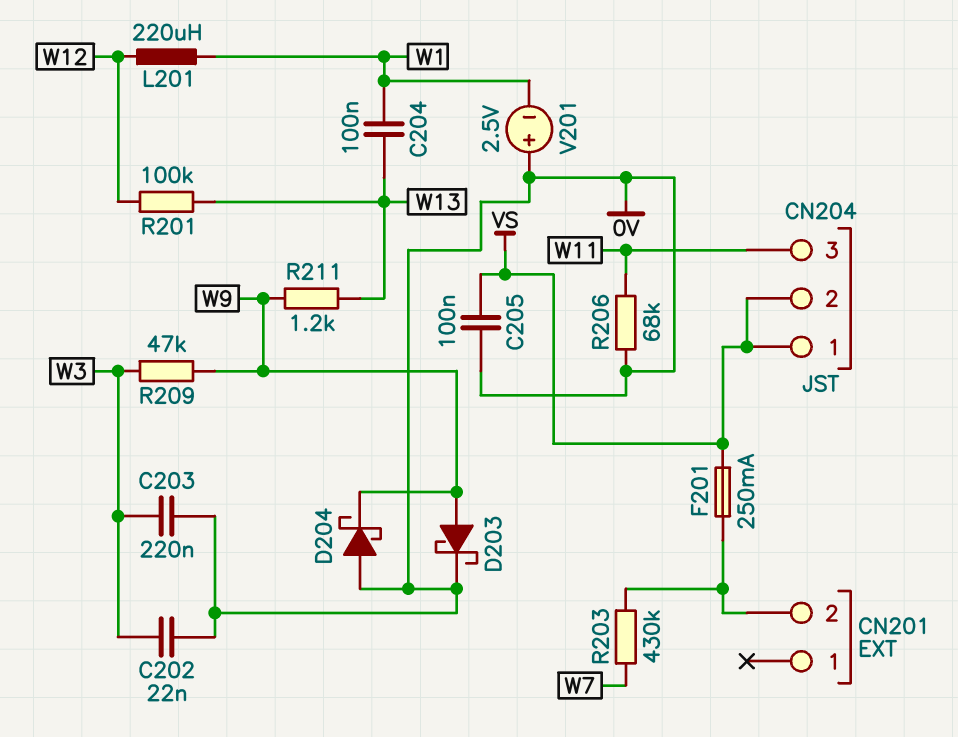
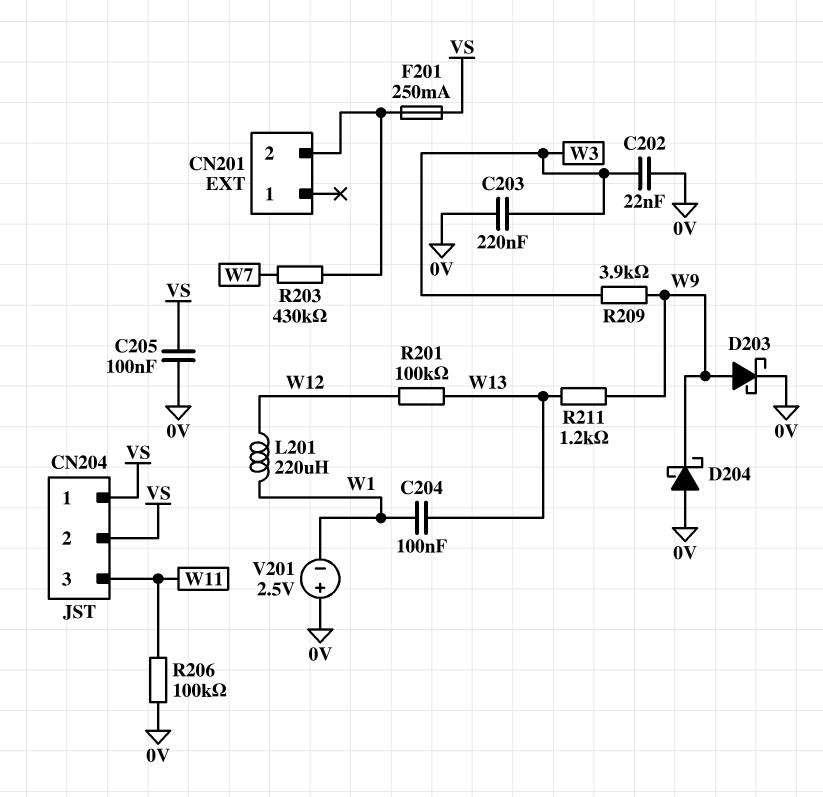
R206: 68k (0V, W11) -> 100k (0V, W11)
R209: 47k (W3, W9) -> 3.9k (W3, W9)

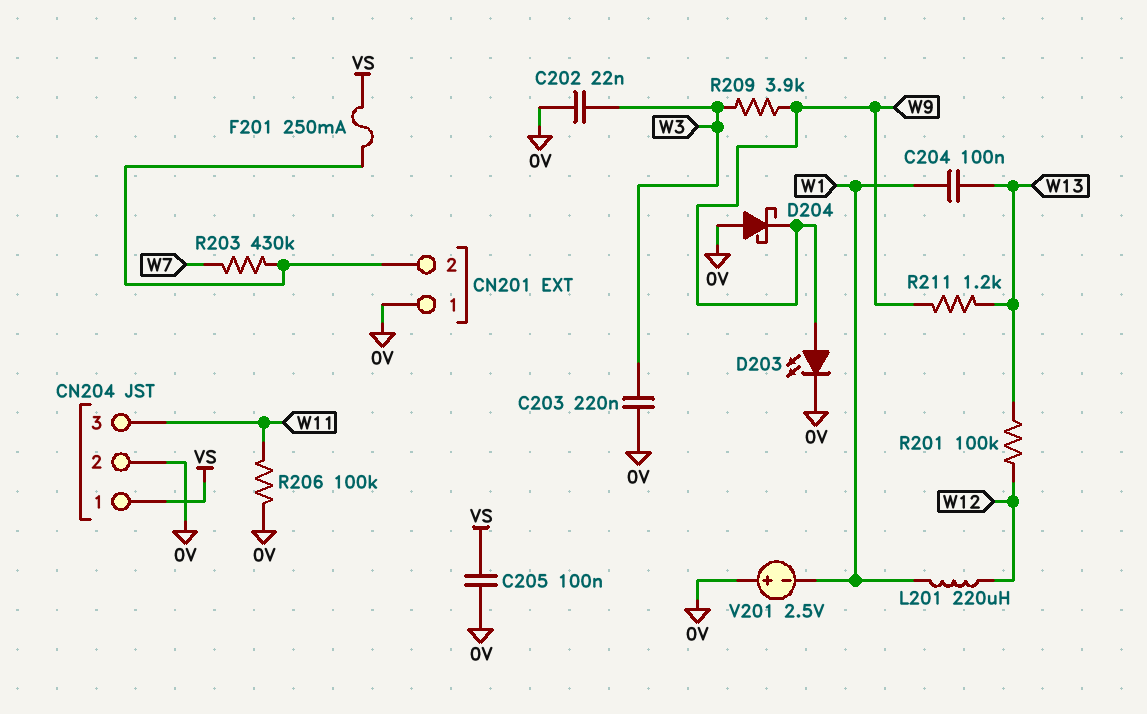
CN201 pin 1: none -> 0V
CN204 pin 2: VS -> 0V
D203: schottky (A W9, K 0V) -> LED (A W9, K 0V)

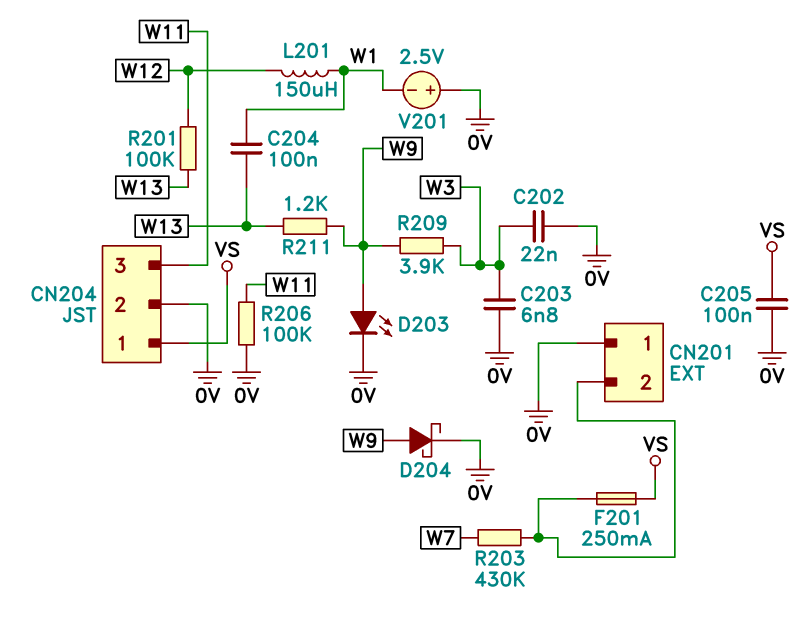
C203: 220nF (0V, W3) -> 6.8nF (0V, W3)
D204: schottky (A 0V, K W9) -> schottky (A W9, K 0V)
L201: 220uH (W1, W12) -> 150uH (W1, W12)

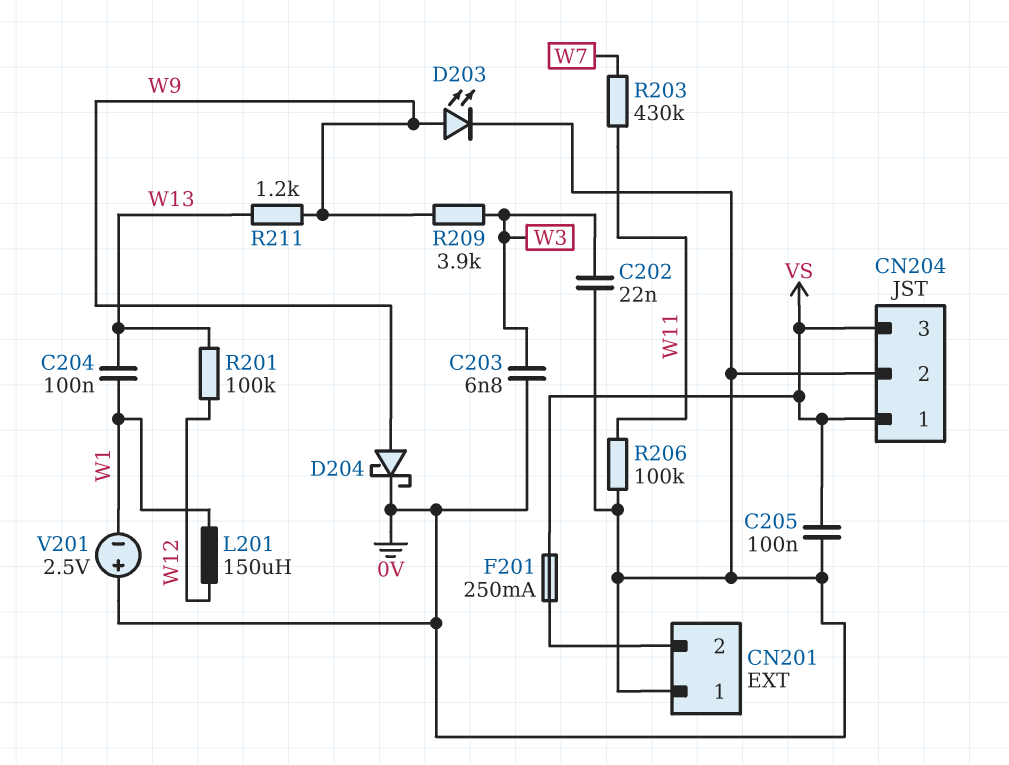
CN204 pin 3: W11 -> VS
R203: 430k (CN201/2, W7) -> 430k (W7, W11)

